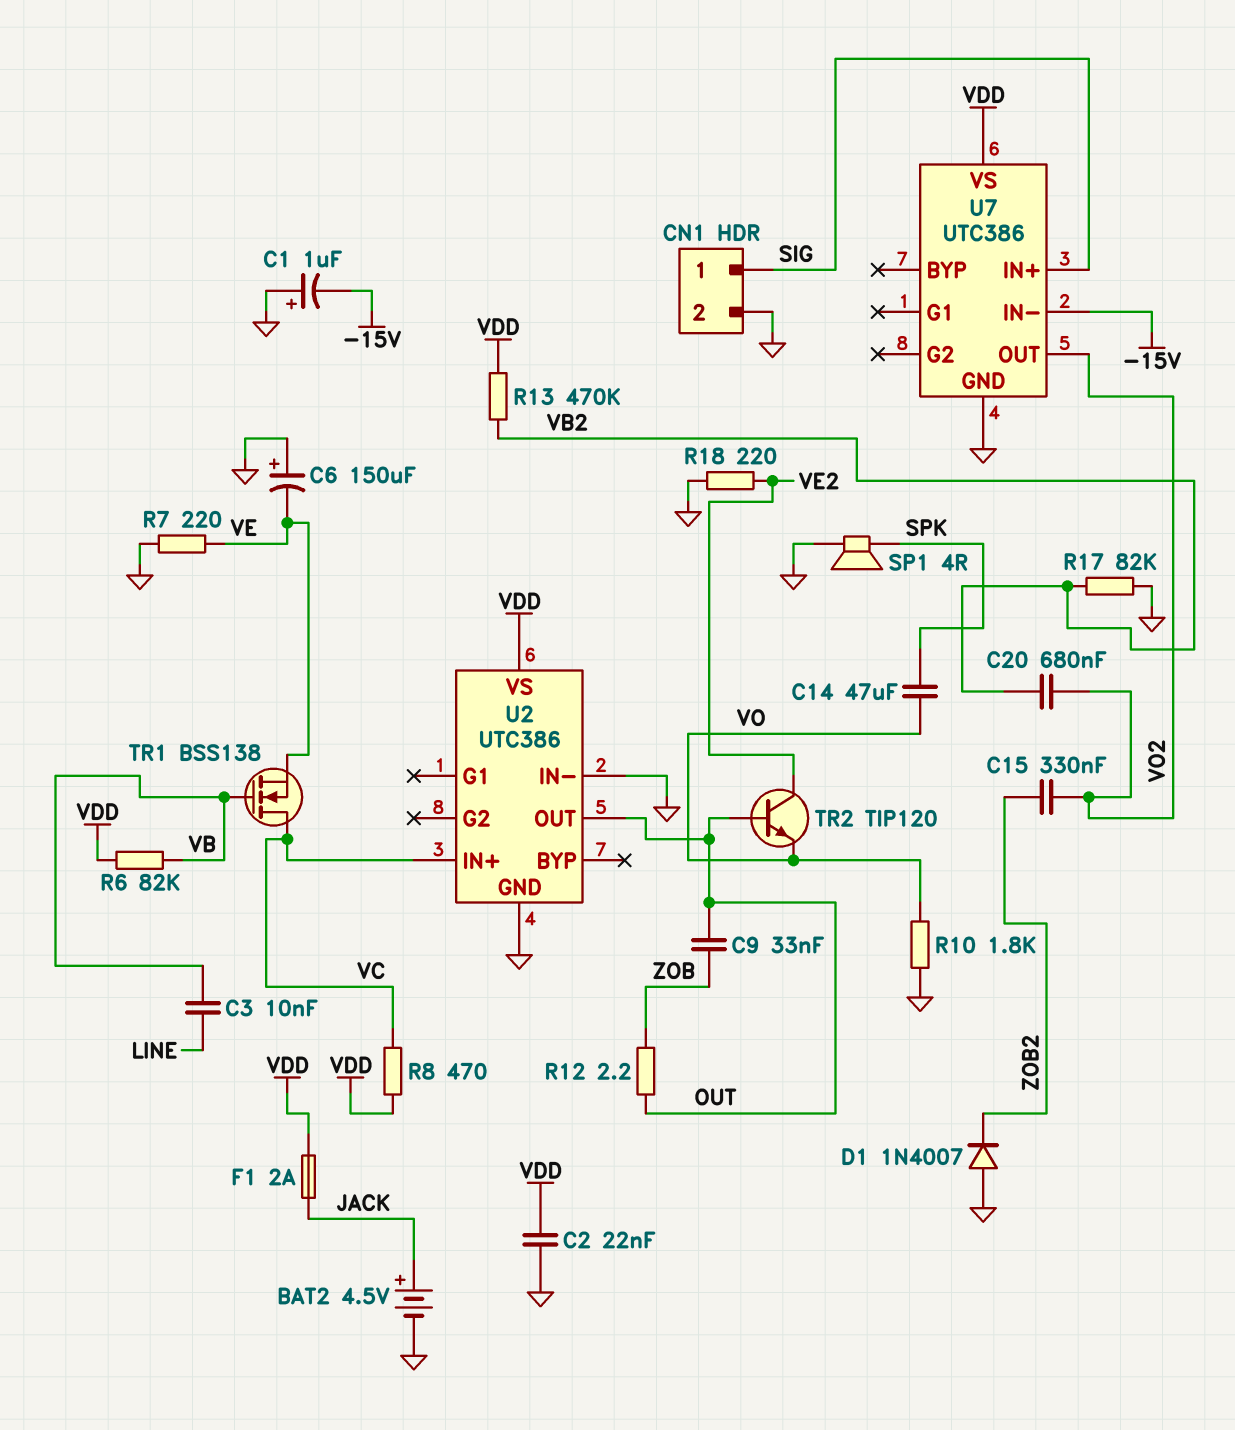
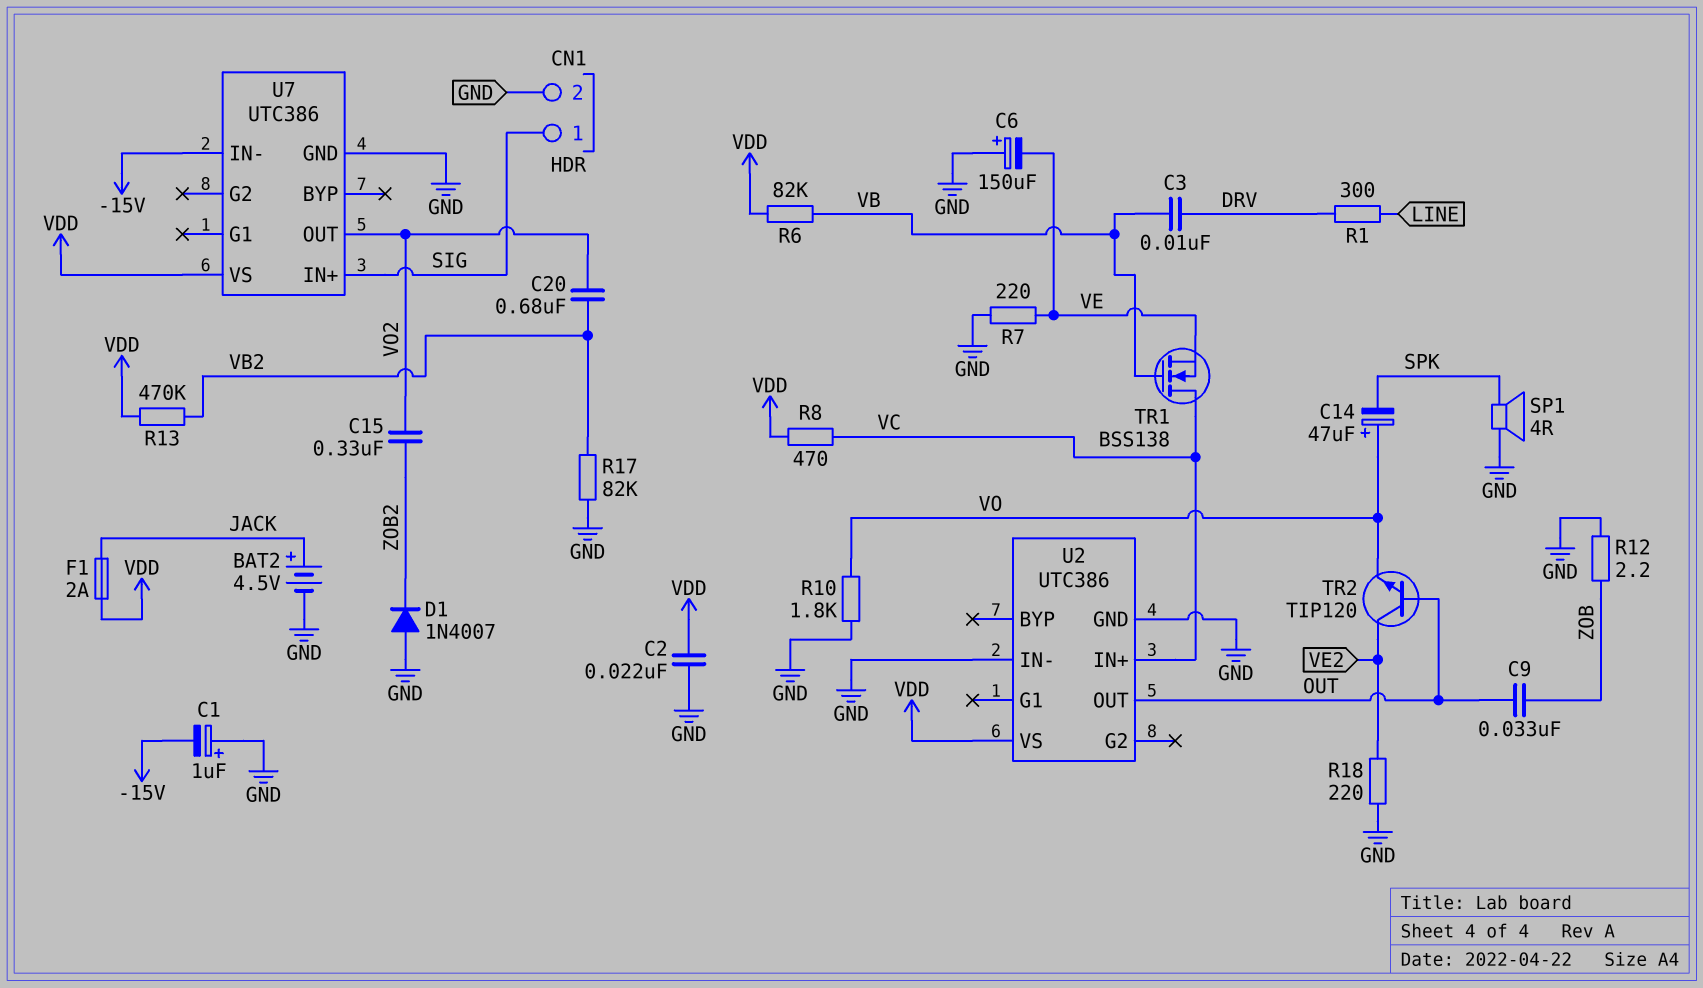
C3: 10nF (LINE, VB) -> 10nF (DRV, VB)
C14: 47uF (SPK, VO) -> 47uF (plus VO, minus SPK)
R1: none -> 300 (DRV, LINE)
R12: 2.2 (OUT, ZOB) -> 2.2 (GND, ZOB)

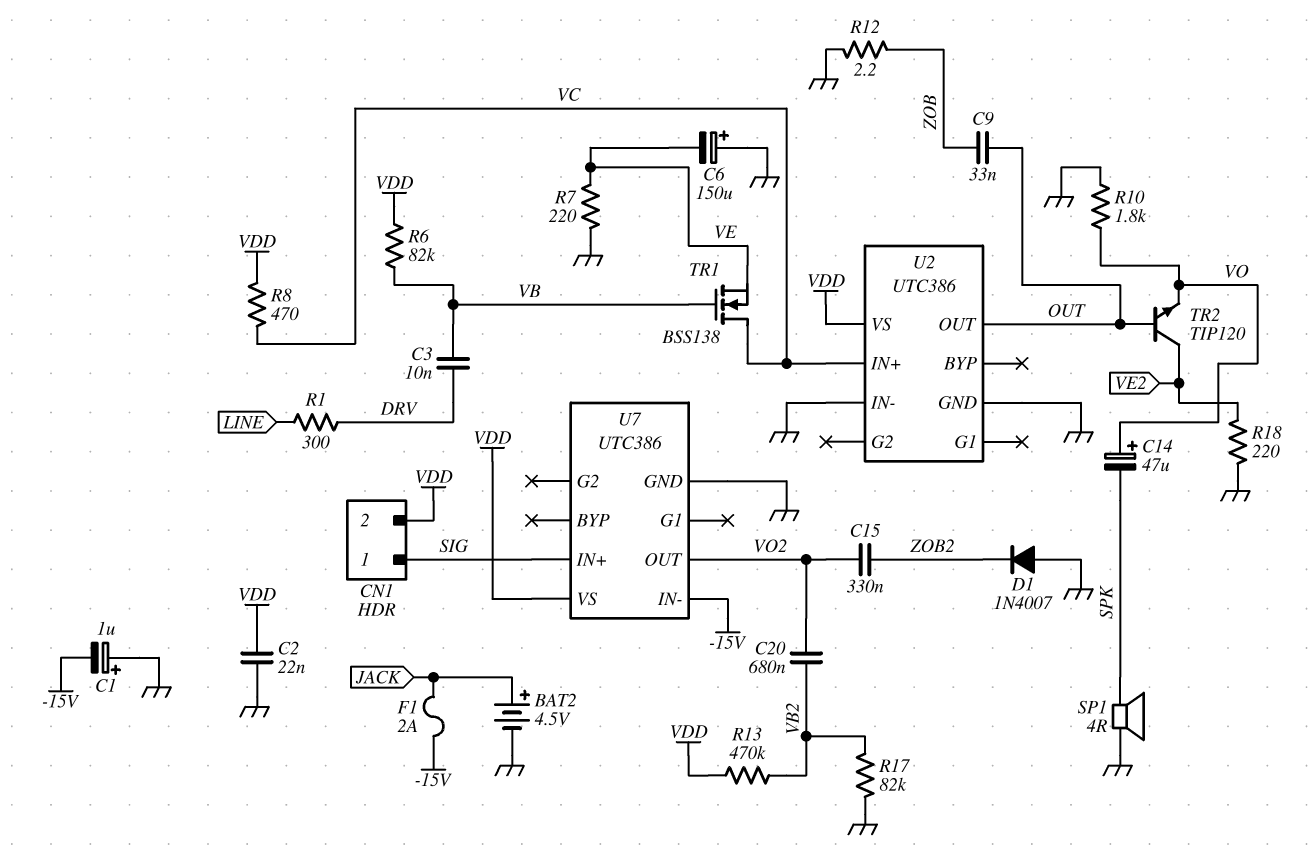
CN1 pin 2: GND -> VDD
F1: 2A (JACK, VDD) -> 2A (-15V, JACK)

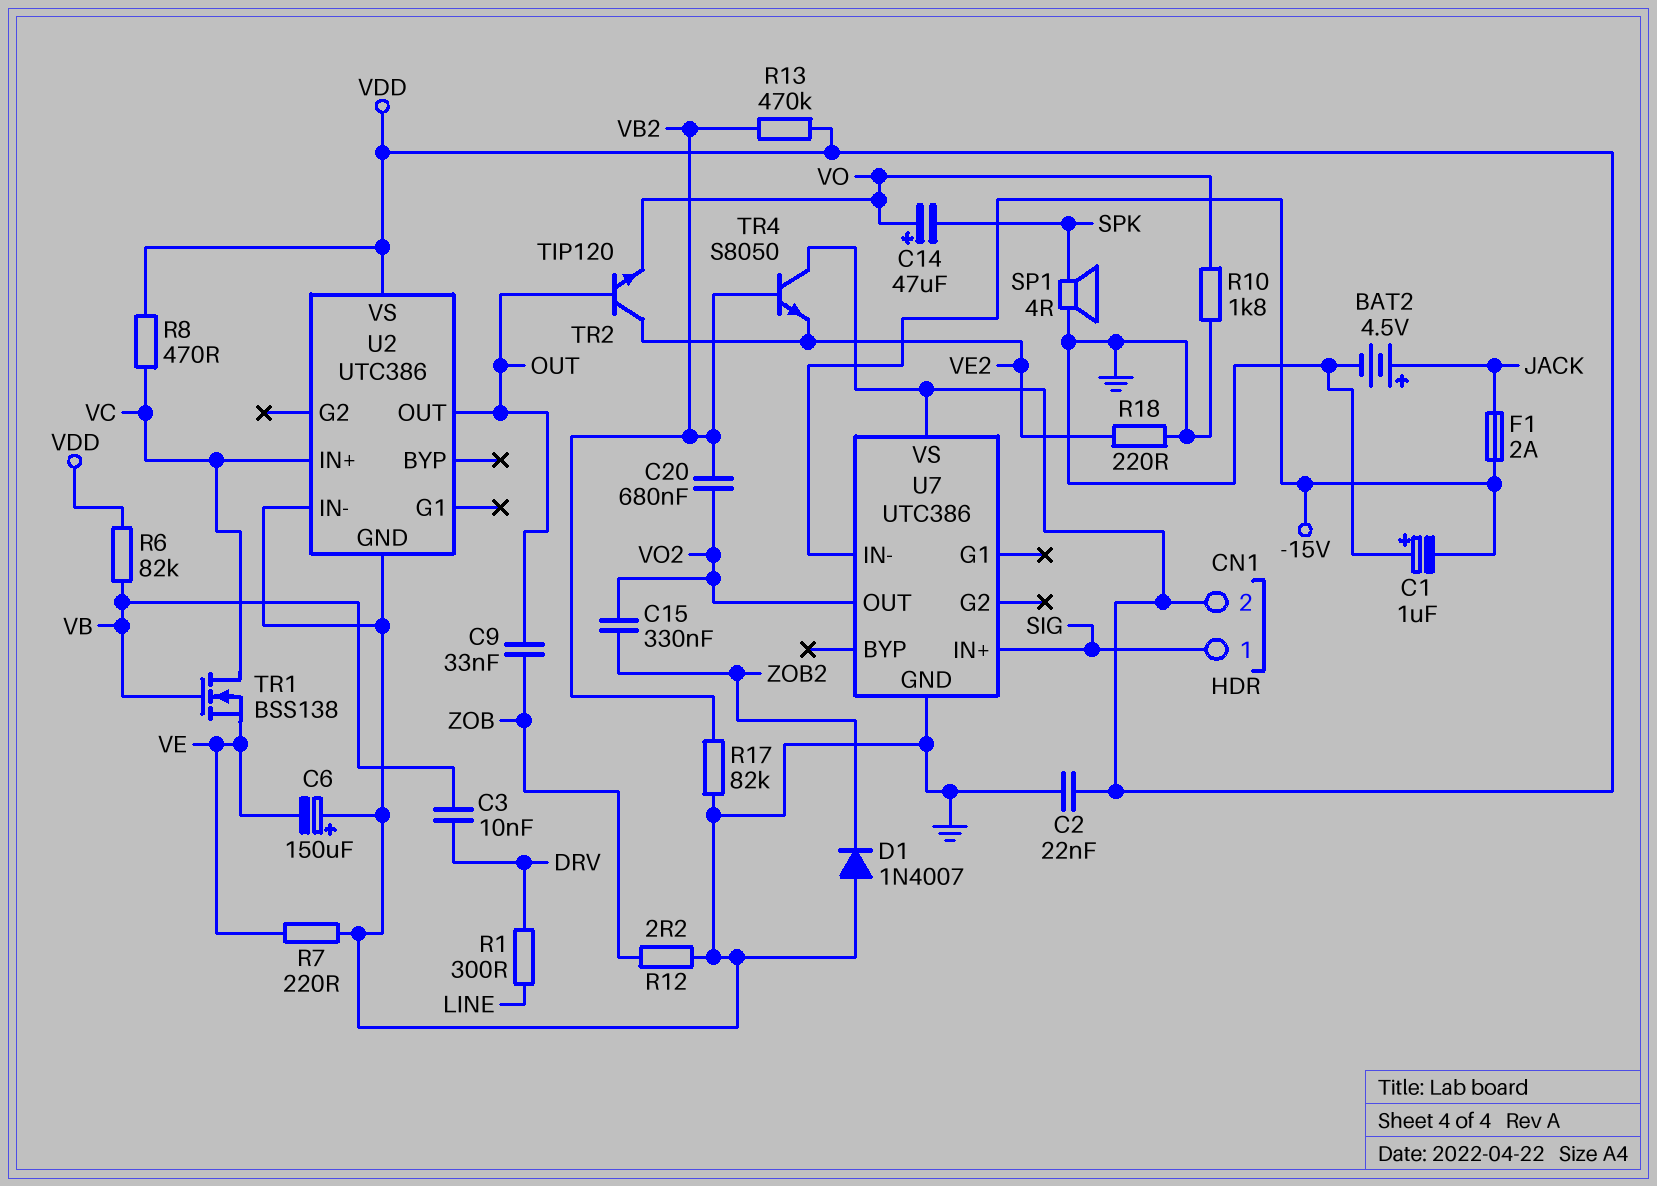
TR4: none -> NPN S8050 (B VB2, C VDD, E VE2)

